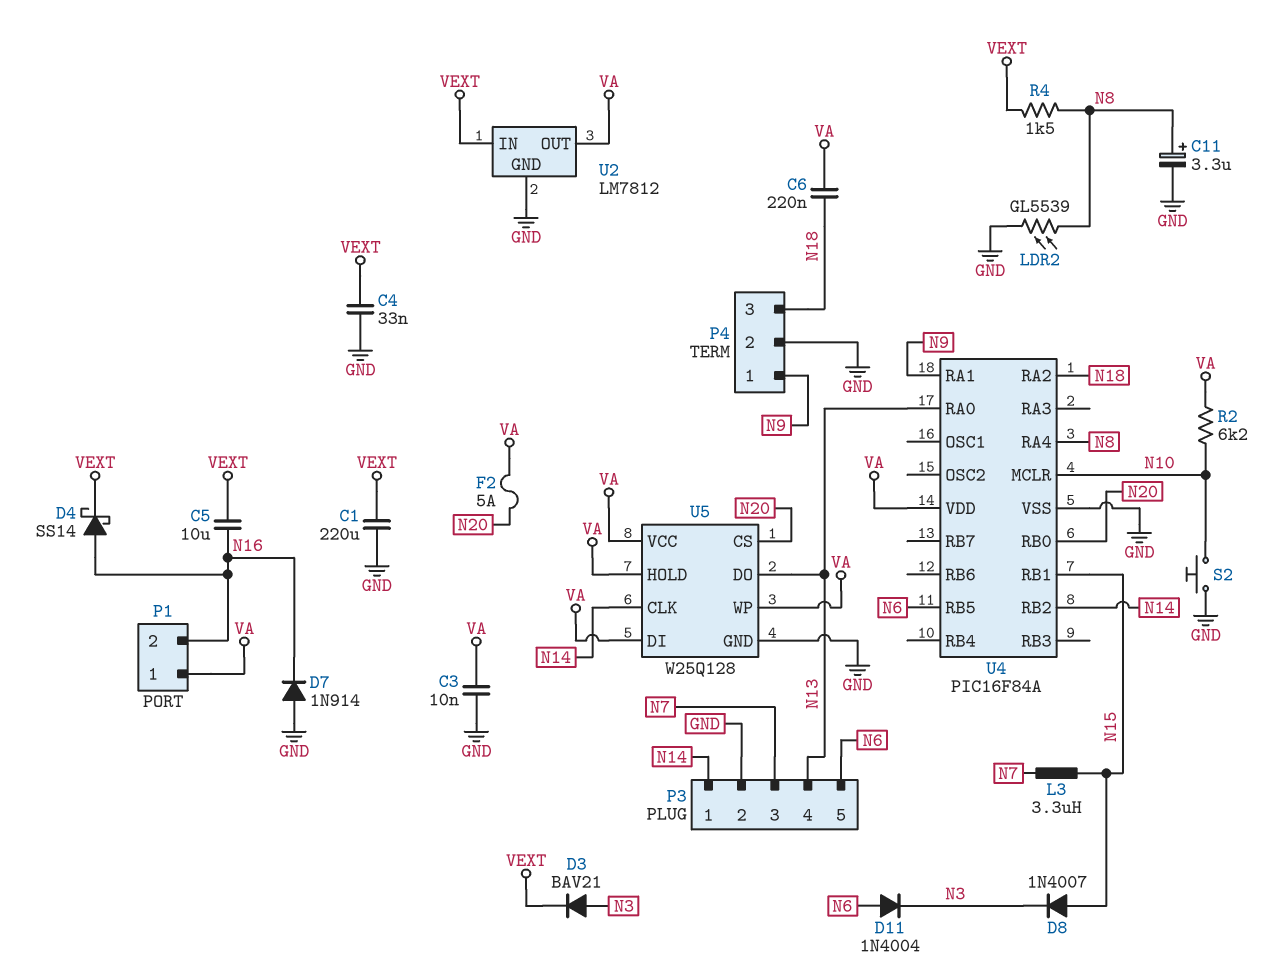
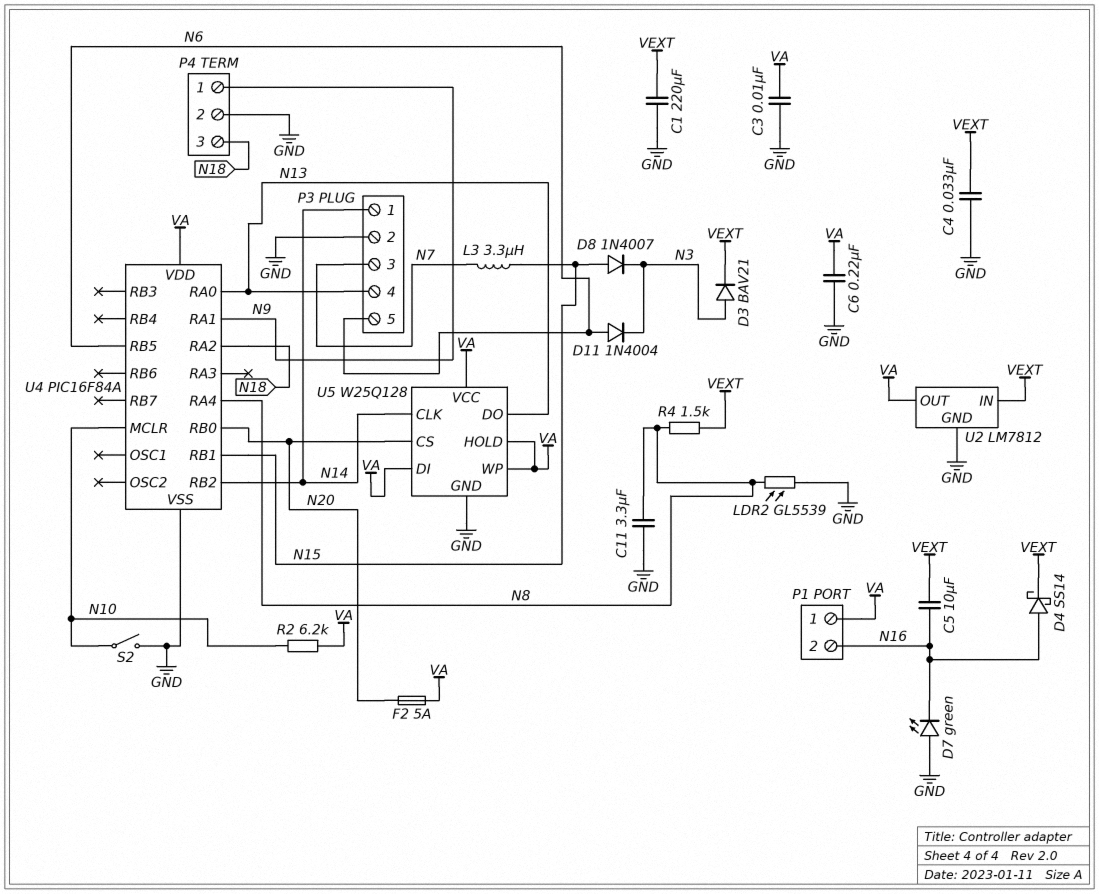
C6: 220nF (N18, VA) -> 220nF (GND, VA)
C11: 3.3uF (plus N8, minus GND) -> 3.3uF (GND, N8)
D7: diode 1N914 (A GND, K N16) -> LED green (A GND, K N16)
S2: button (GND, N10) -> switch (GND, N10)

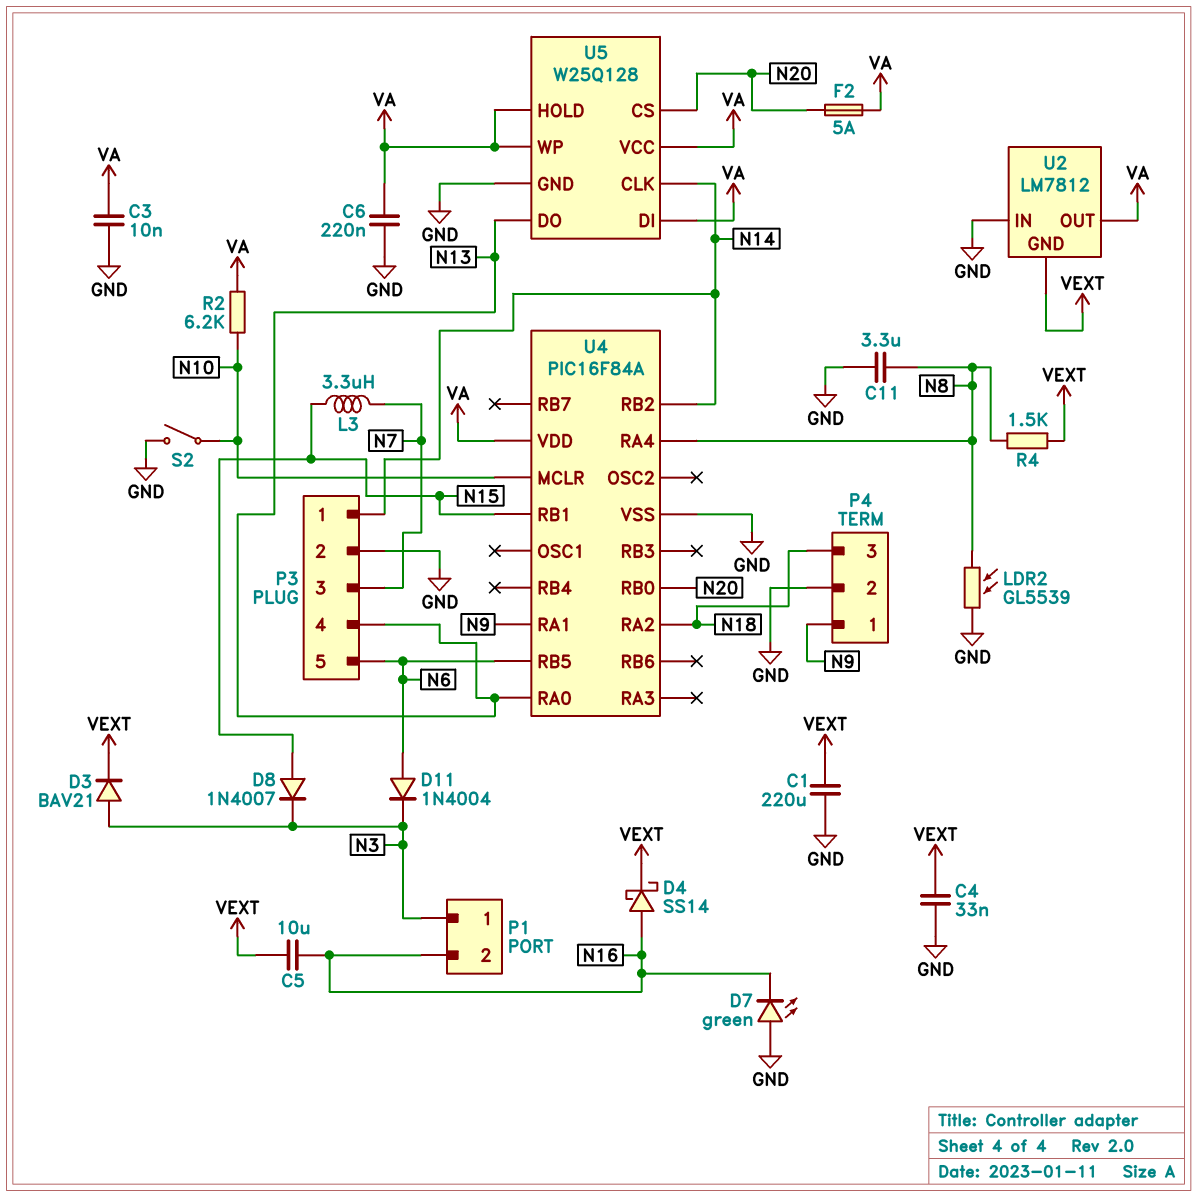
P1 pin 1: VA -> N3
U2 pin GND: GND -> VEXT
U2 pin IN: VEXT -> GND

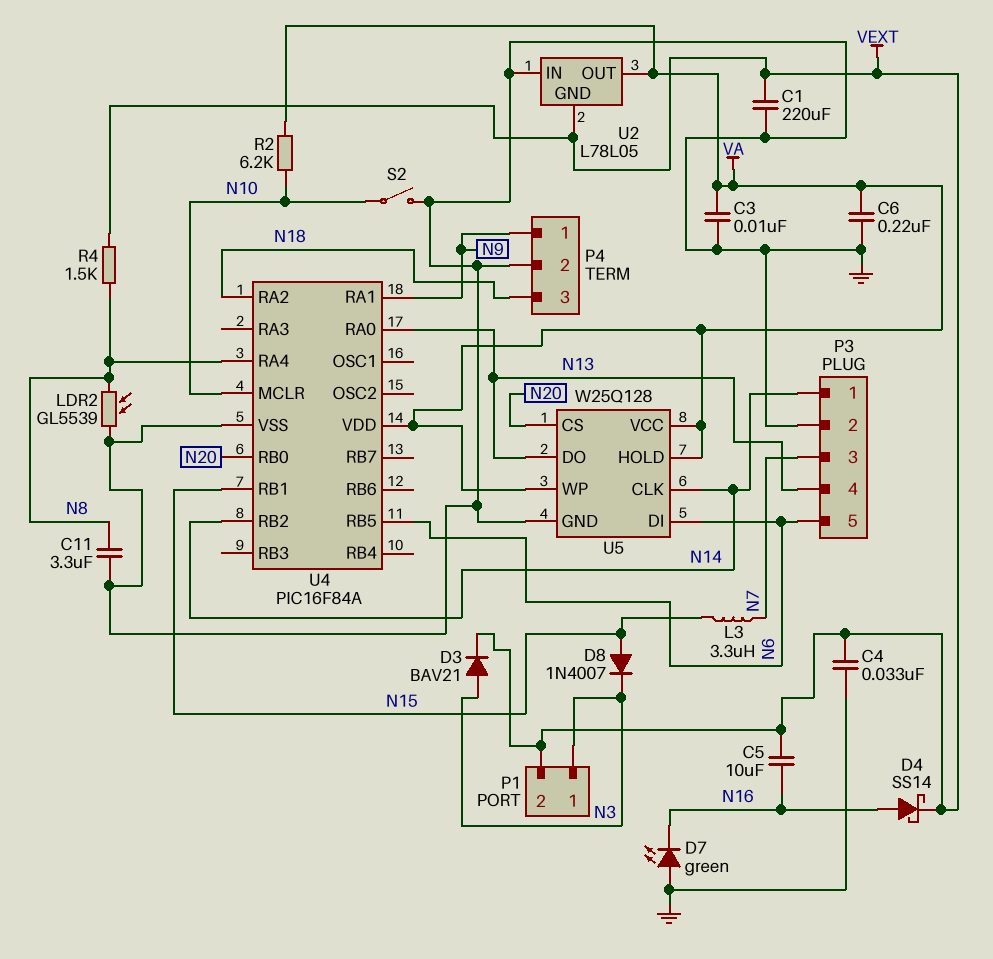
D11: diode 1N4004 (A N6, K N3) -> none
F2: 5A (N20, VA) -> none
P1 pin 2: N16 -> VEXT
U2: LM7812 -> L78L05
U5 pin DI: VA -> N6

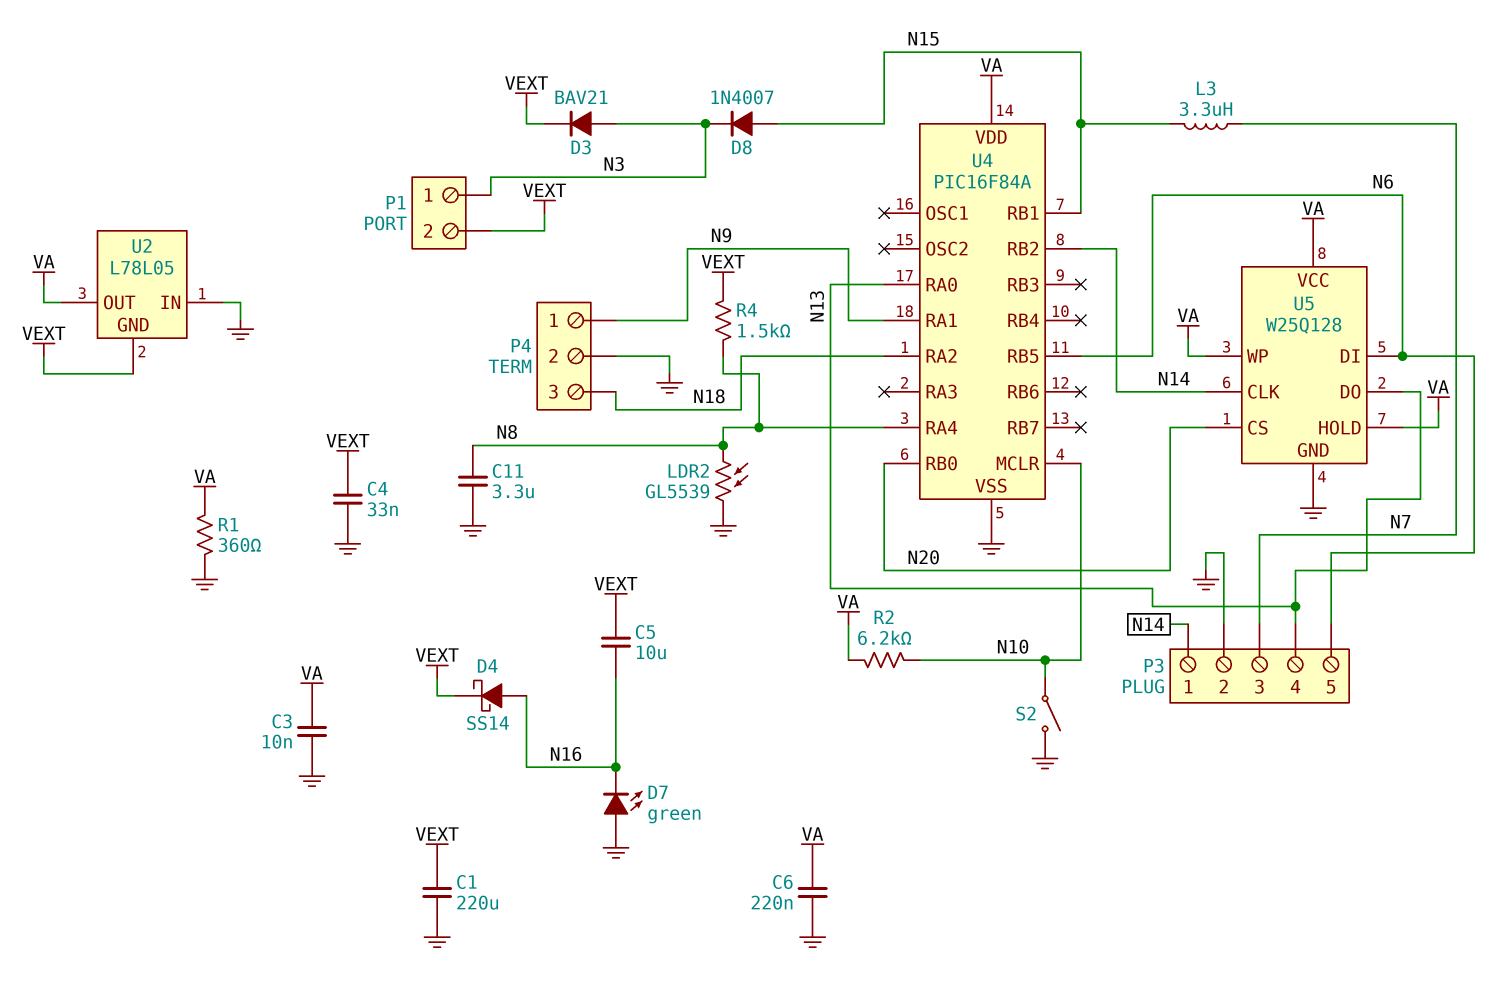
R1: none -> 360 (GND, VA)

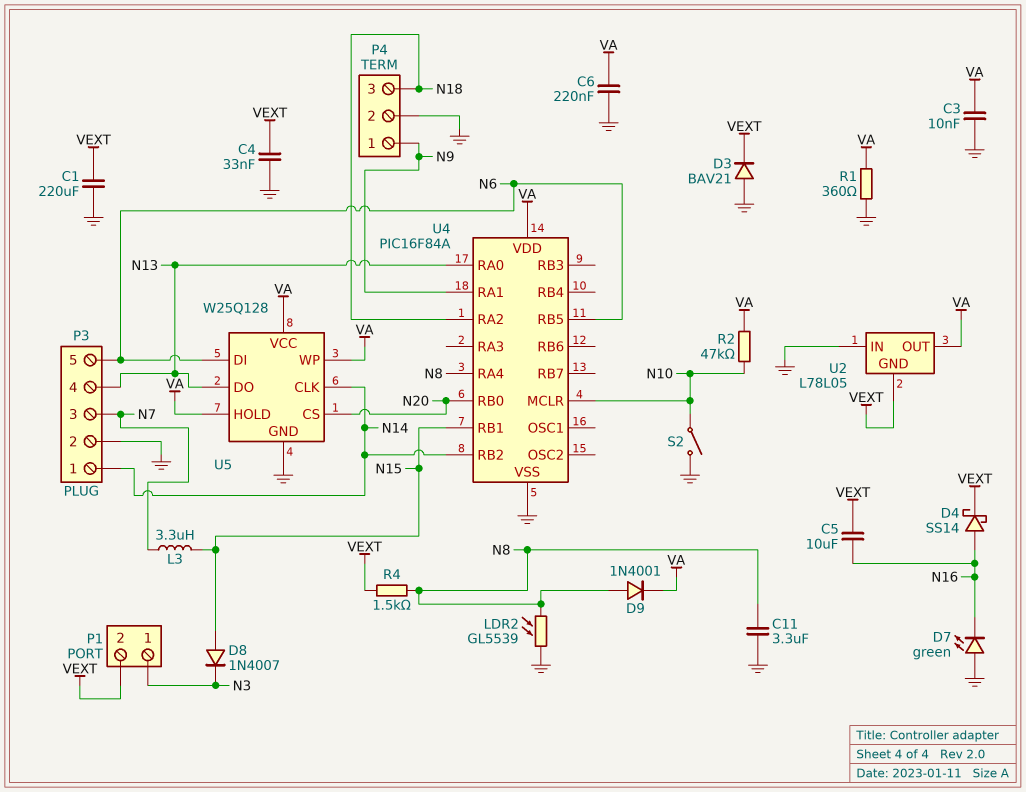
D3: diode BAV21 (A N3, K VEXT) -> diode BAV21 (A GND, K VEXT)
D9: none -> diode 1N4001 (A N8, K VA)
R2: 6.2k (N10, VA) -> 47k (N10, VA)

